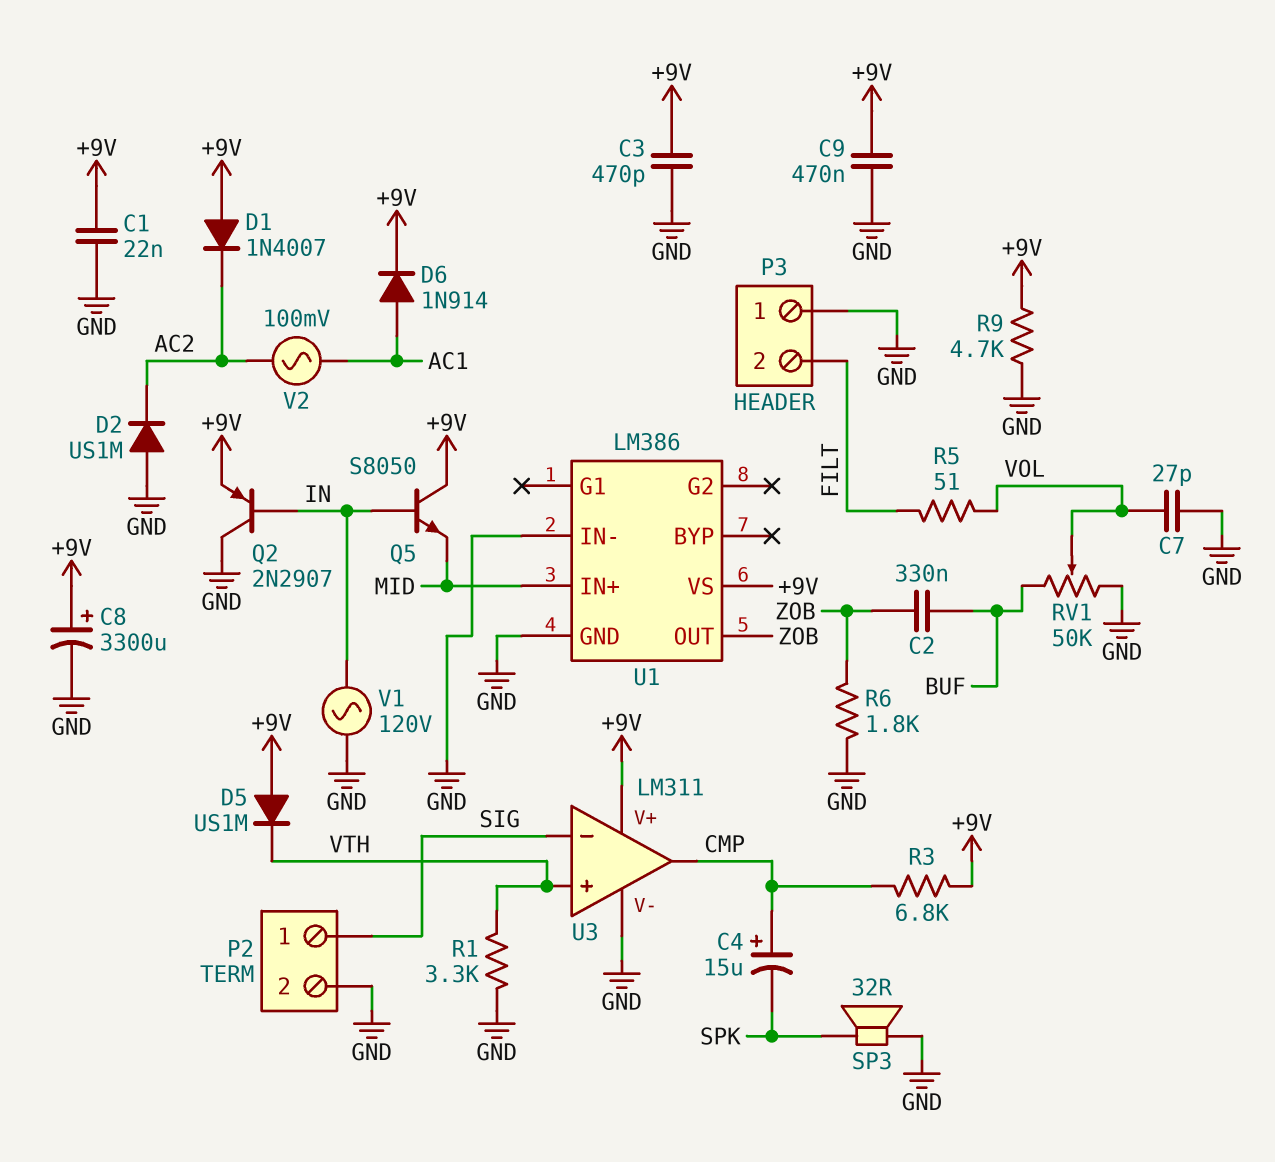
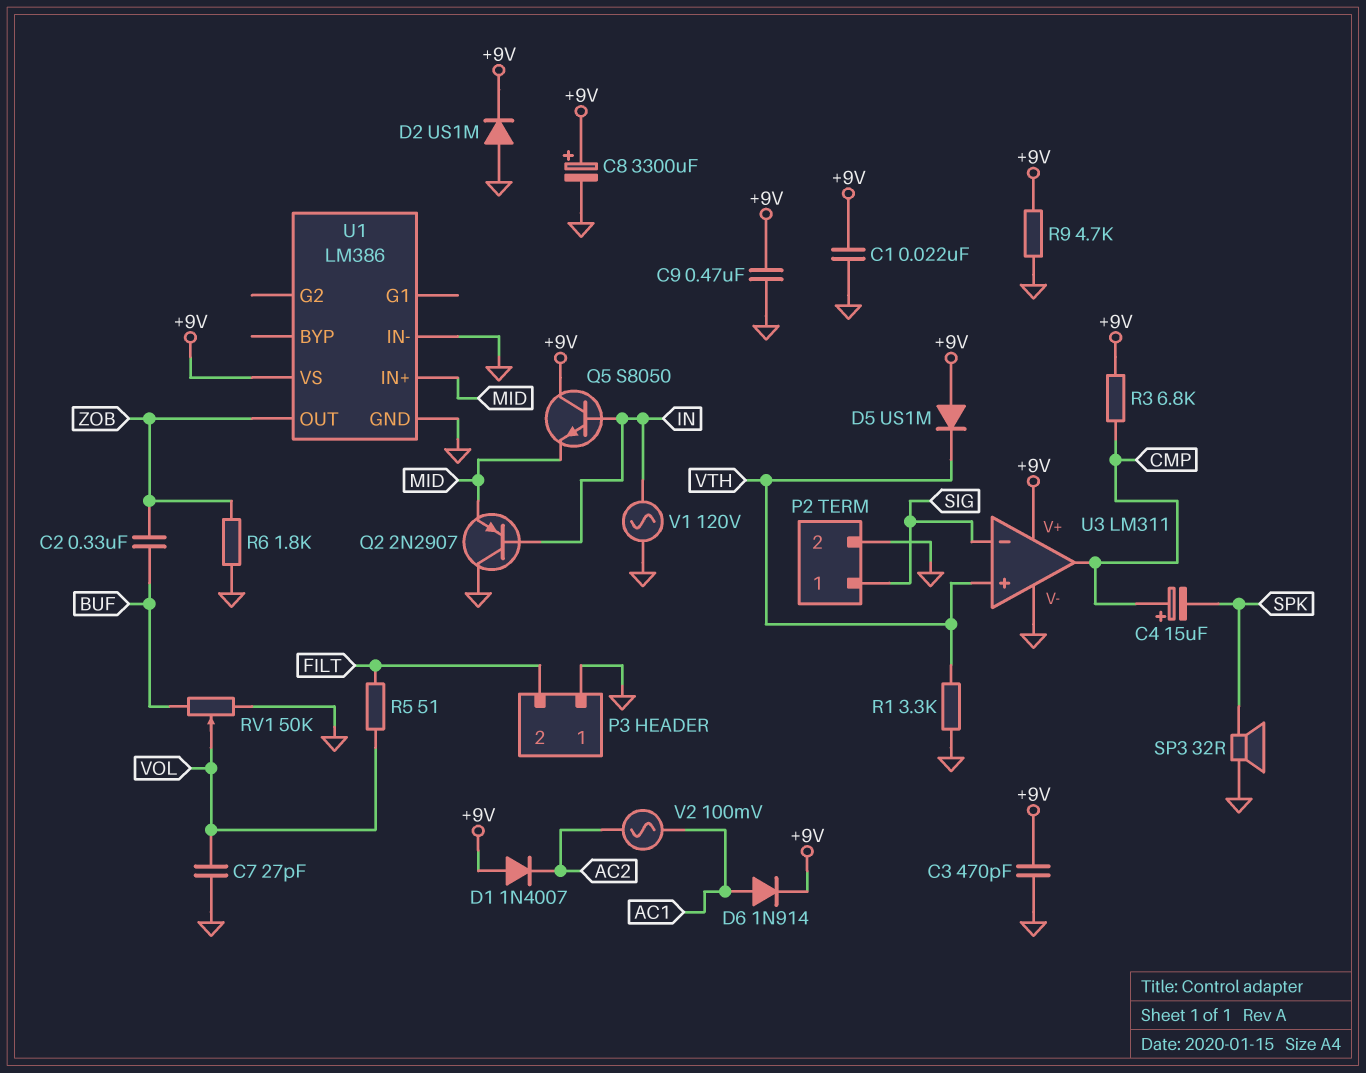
D2: diode US1M (A GND, K AC2) -> diode US1M (A GND, K +9V)
Q2: PNP 2N2907 (B IN, C GND, E +9V) -> PNP 2N2907 (B IN, C GND, E MID)

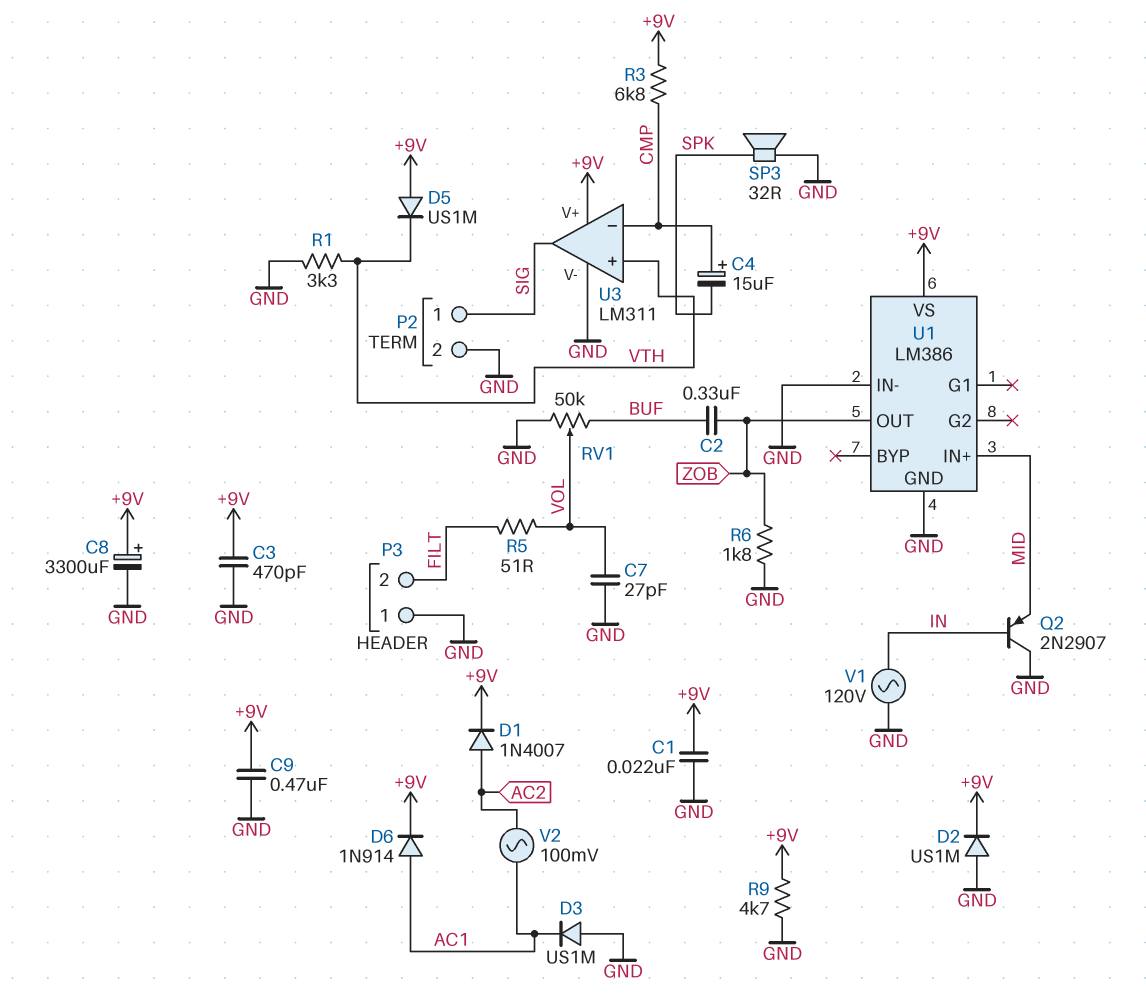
D1: diode 1N4007 (A +9V, K AC2) -> diode 1N4007 (A AC2, K +9V)
D3: none -> diode US1M (A GND, K AC1)
Q5: NPN S8050 (B IN, C +9V, E MID) -> none
U3 pin in-: SIG -> CMP
U3 pin out: CMP -> SIG

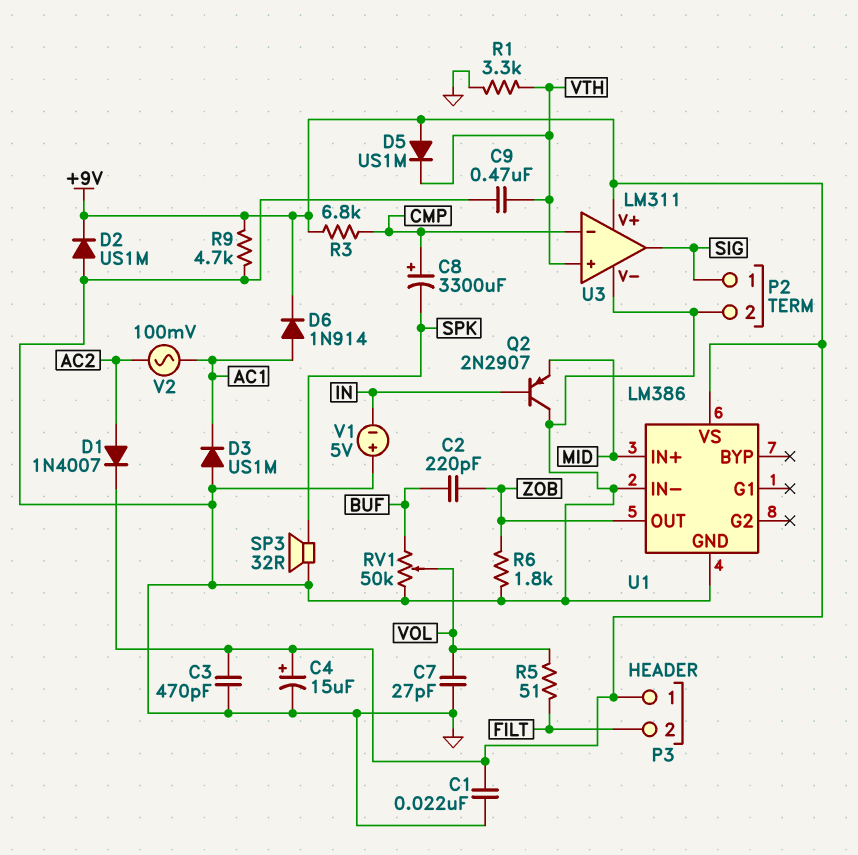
C2: 330nF (BUF, ZOB) -> 220pF (BUF, ZOB)
C4: 15uF (plus CMP, minus SPK) -> 15uF (plus +9V, minus GND)
C8: 3300uF (plus +9V, minus GND) -> 3300uF (plus CMP, minus SPK)
C9: 470nF (+9V, GND) -> 470nF (GND, VTH)
P3 pin 1: GND -> +9V
V1: AC 120V (GND, IN) -> 5V (plus GND, minus IN)

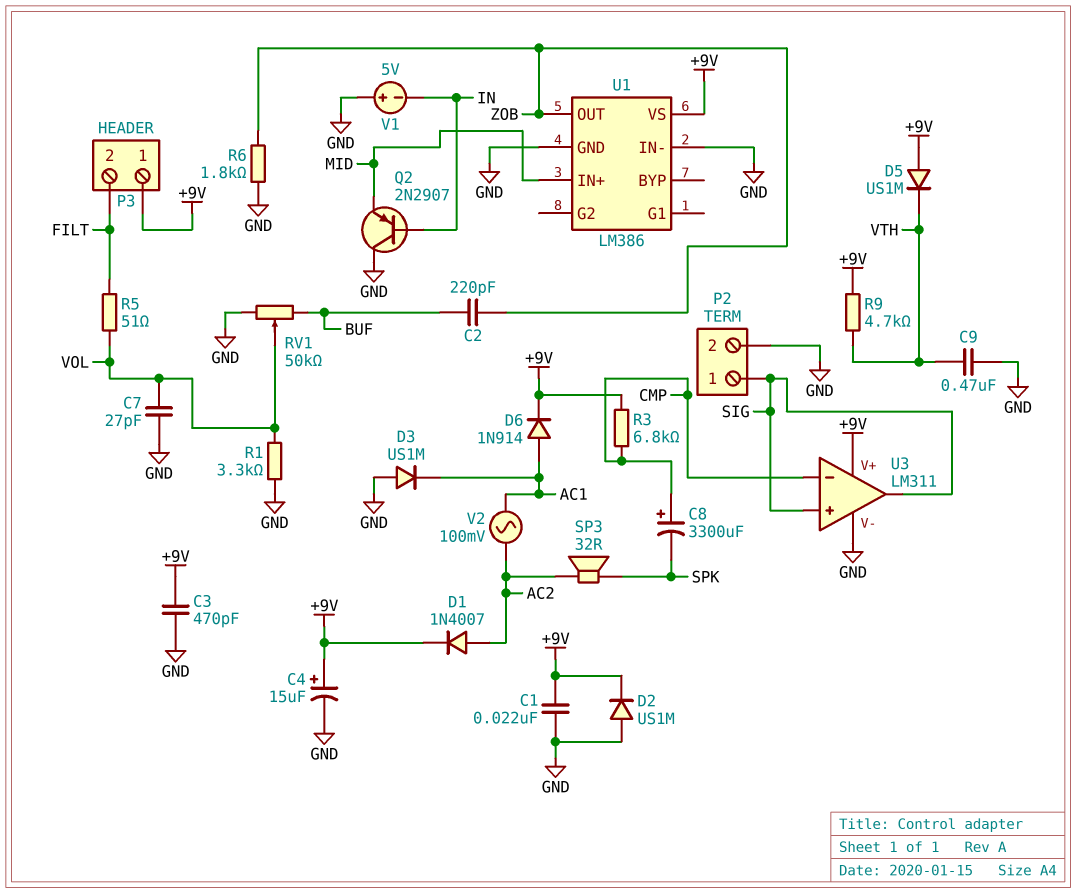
R1: 3.3k (GND, VTH) -> 3.3k (GND, VOL)
R9: 4.7k (+9V, GND) -> 4.7k (+9V, VTH)
SP3: speaker 32R (GND, SPK) -> speaker 32R (AC2, SPK)
U3 pin in+: VTH -> SIG

